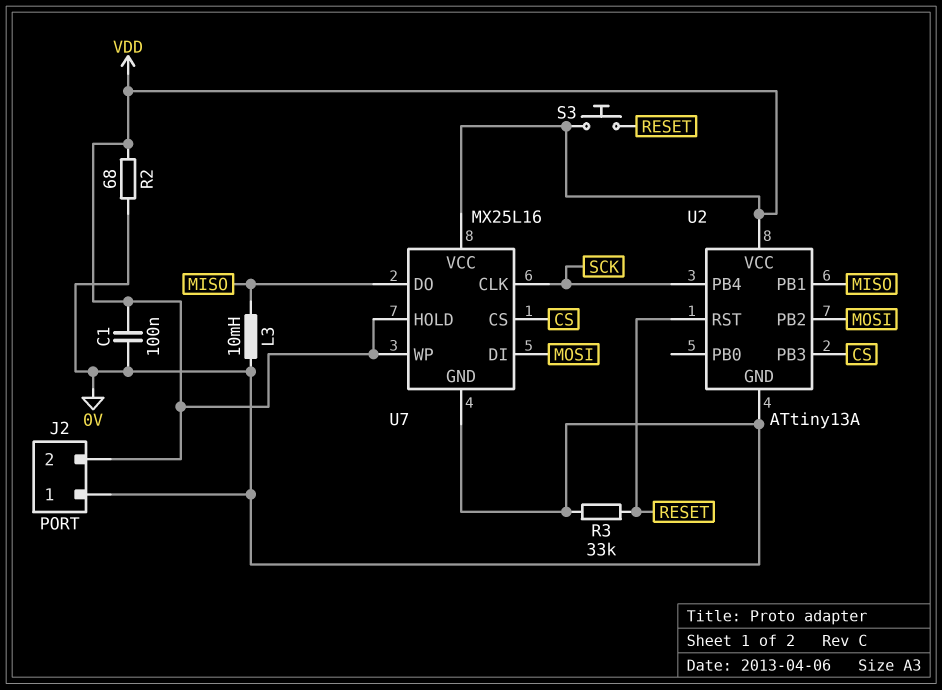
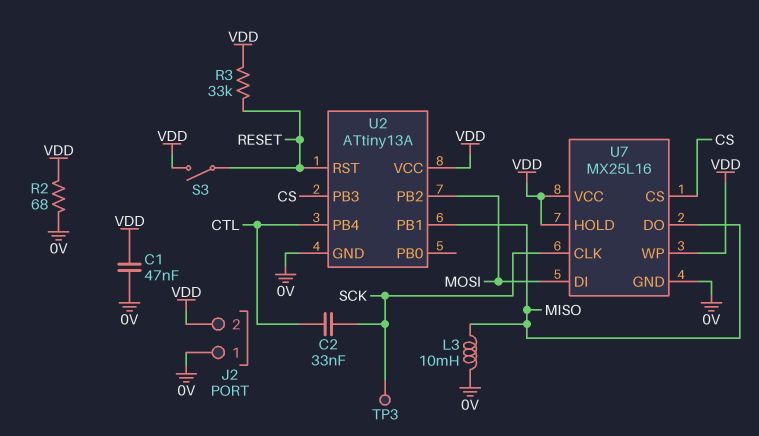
C1: 100nF (0V, VDD) -> 47nF (0V, VDD)
C2: none -> 33nF (CTL, SCK)
R3: 33k (0V, RESET) -> 33k (RESET, VDD)
S3: button (RESET, VDD) -> switch (RESET, VDD)
TP3: none -> test point (SCK)
U2 pin PB4: SCK -> CTL

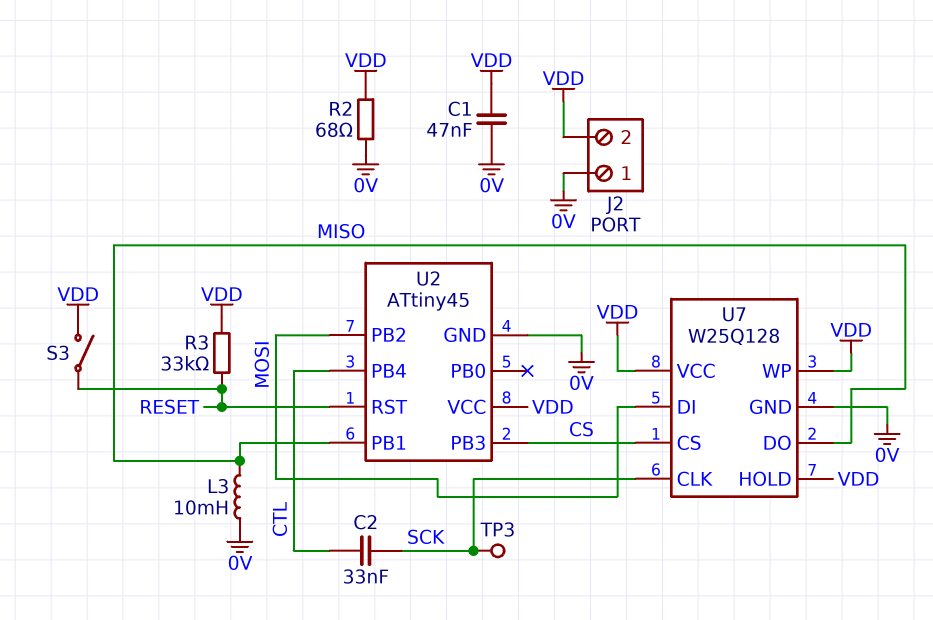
U2: ATtiny13A -> ATtiny45
U7: MX25L16 -> W25Q128

